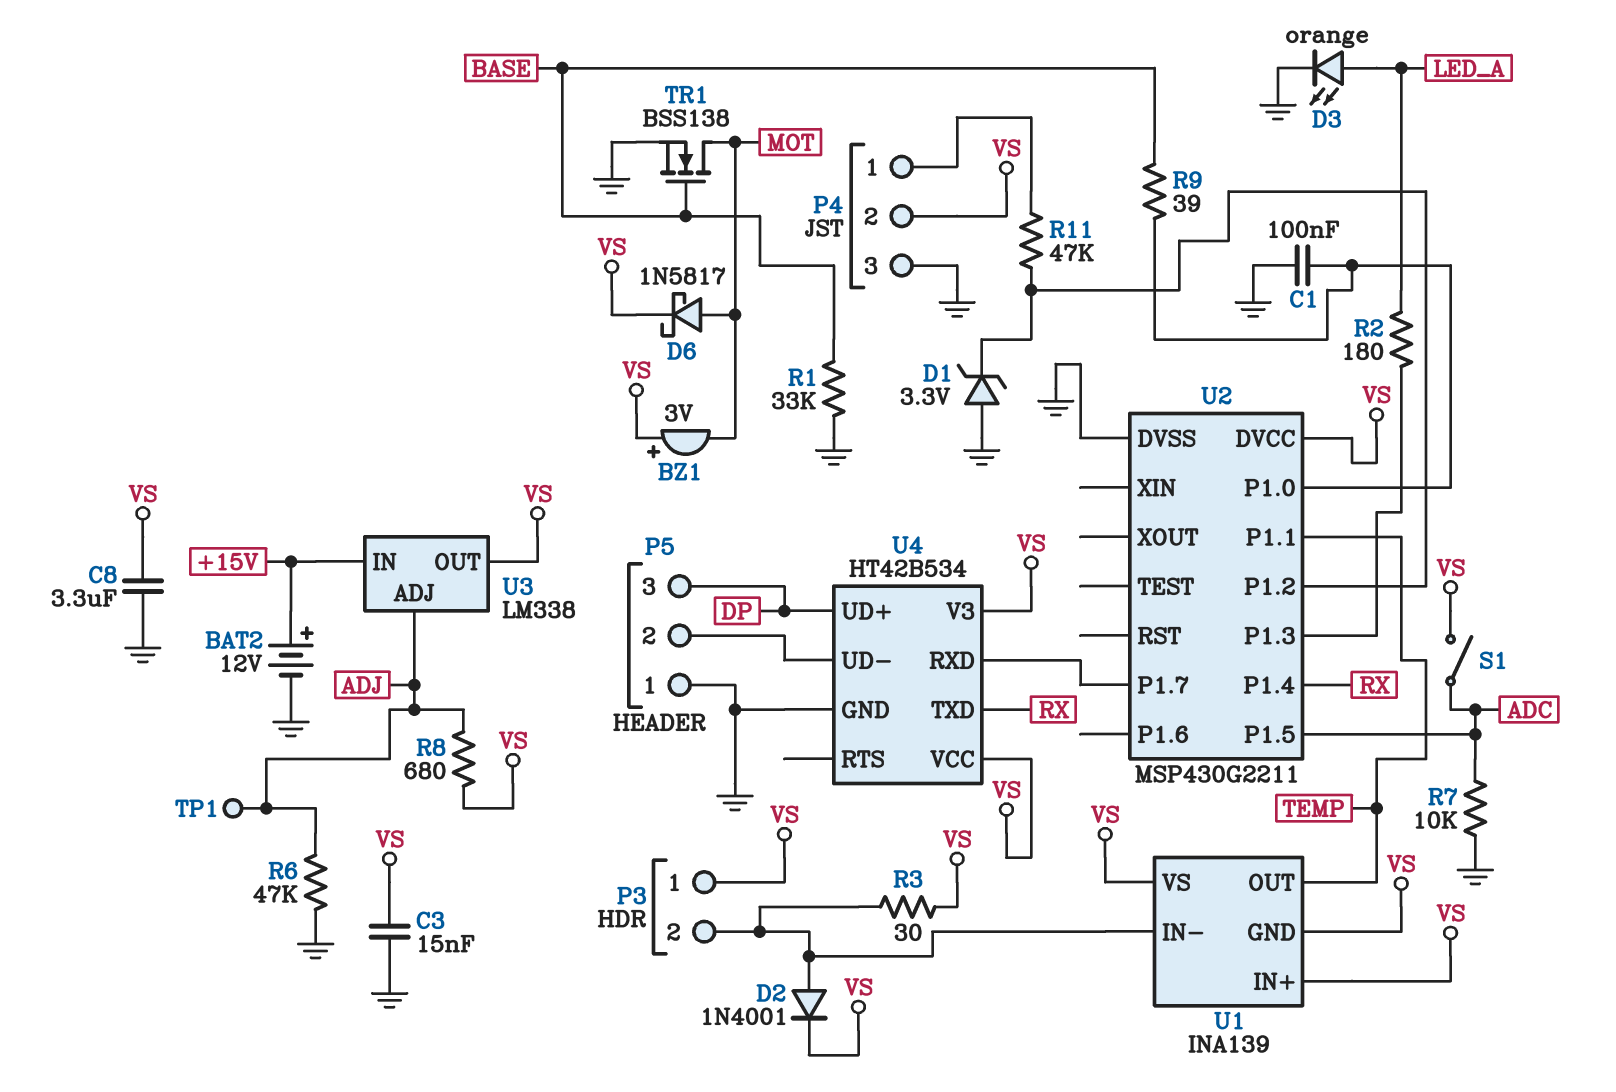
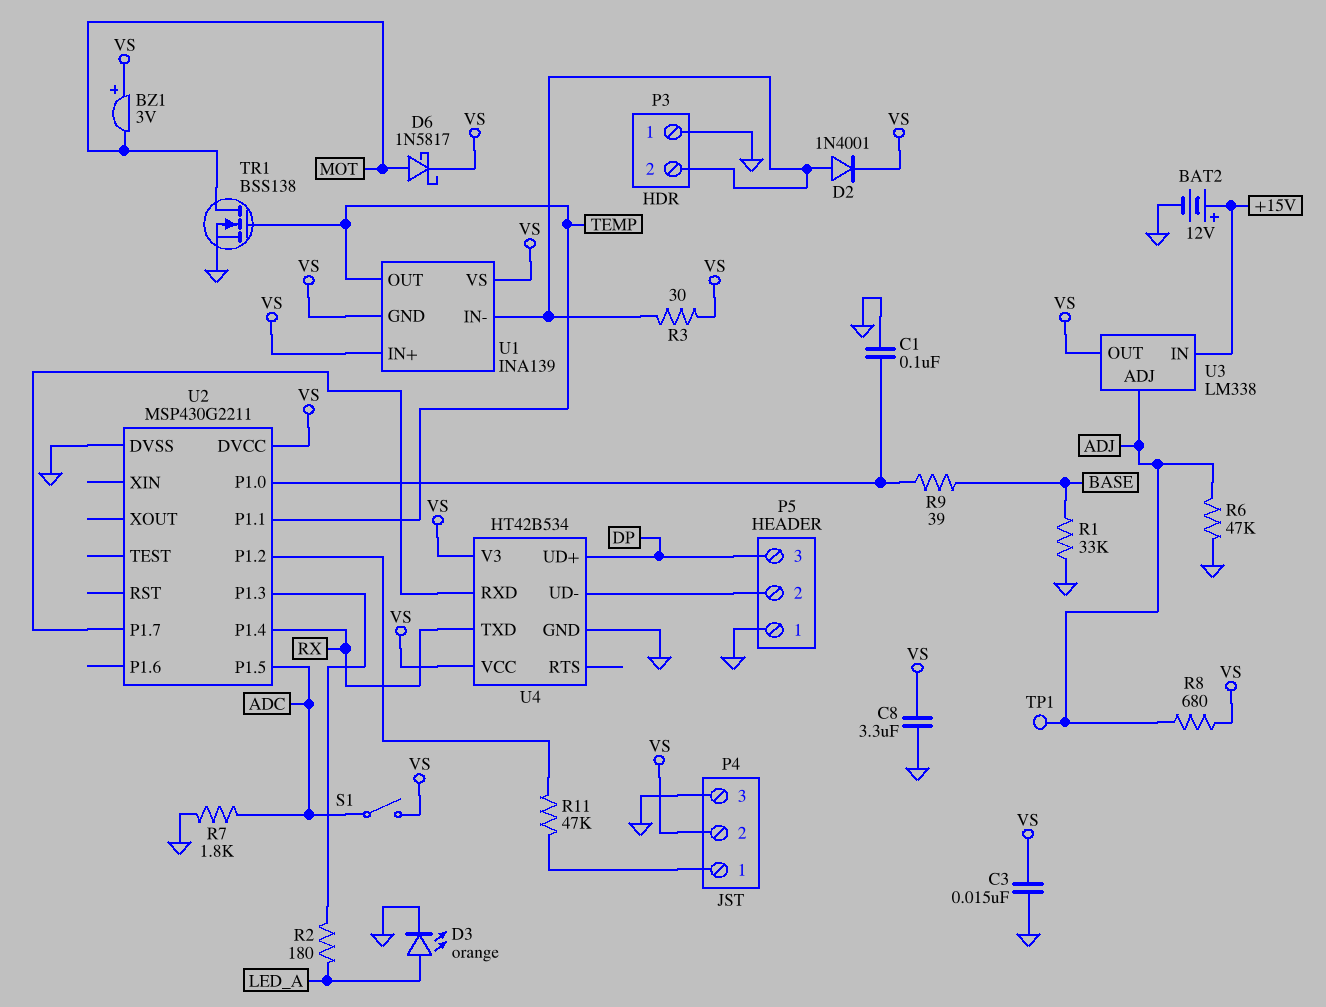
D1: zener 3.3V (A GND, K U2/P1.2) -> none
P3 pin 1: VS -> GND
R7: 10k (ADC, GND) -> 1.8k (ADC, GND)
TR1: NMOS BSS138 (G BASE, D MOT, S GND) -> NMOS BSS138 (G TEMP, D MOT, S GND)

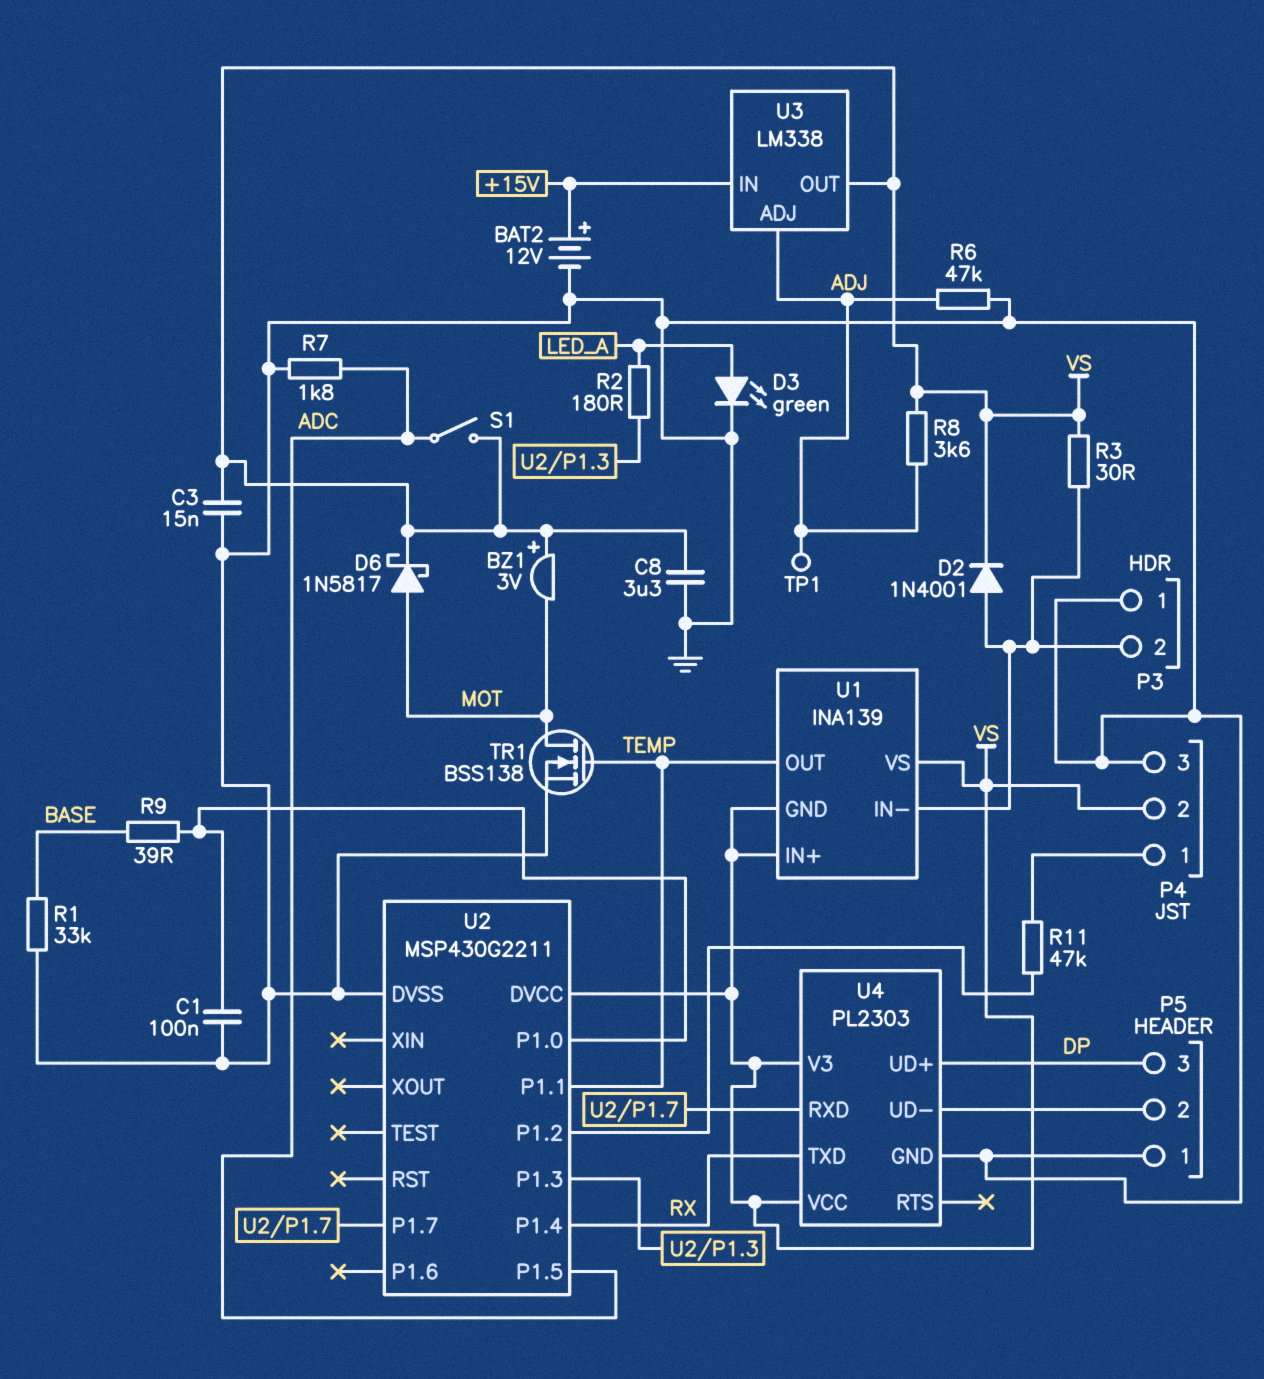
D3: LED orange (A LED_A, K GND) -> LED green (A LED_A, K GND)
R8: 680 (ADJ, VS) -> 3.6k (ADJ, VS)
U4: HT42B534 -> PL2303

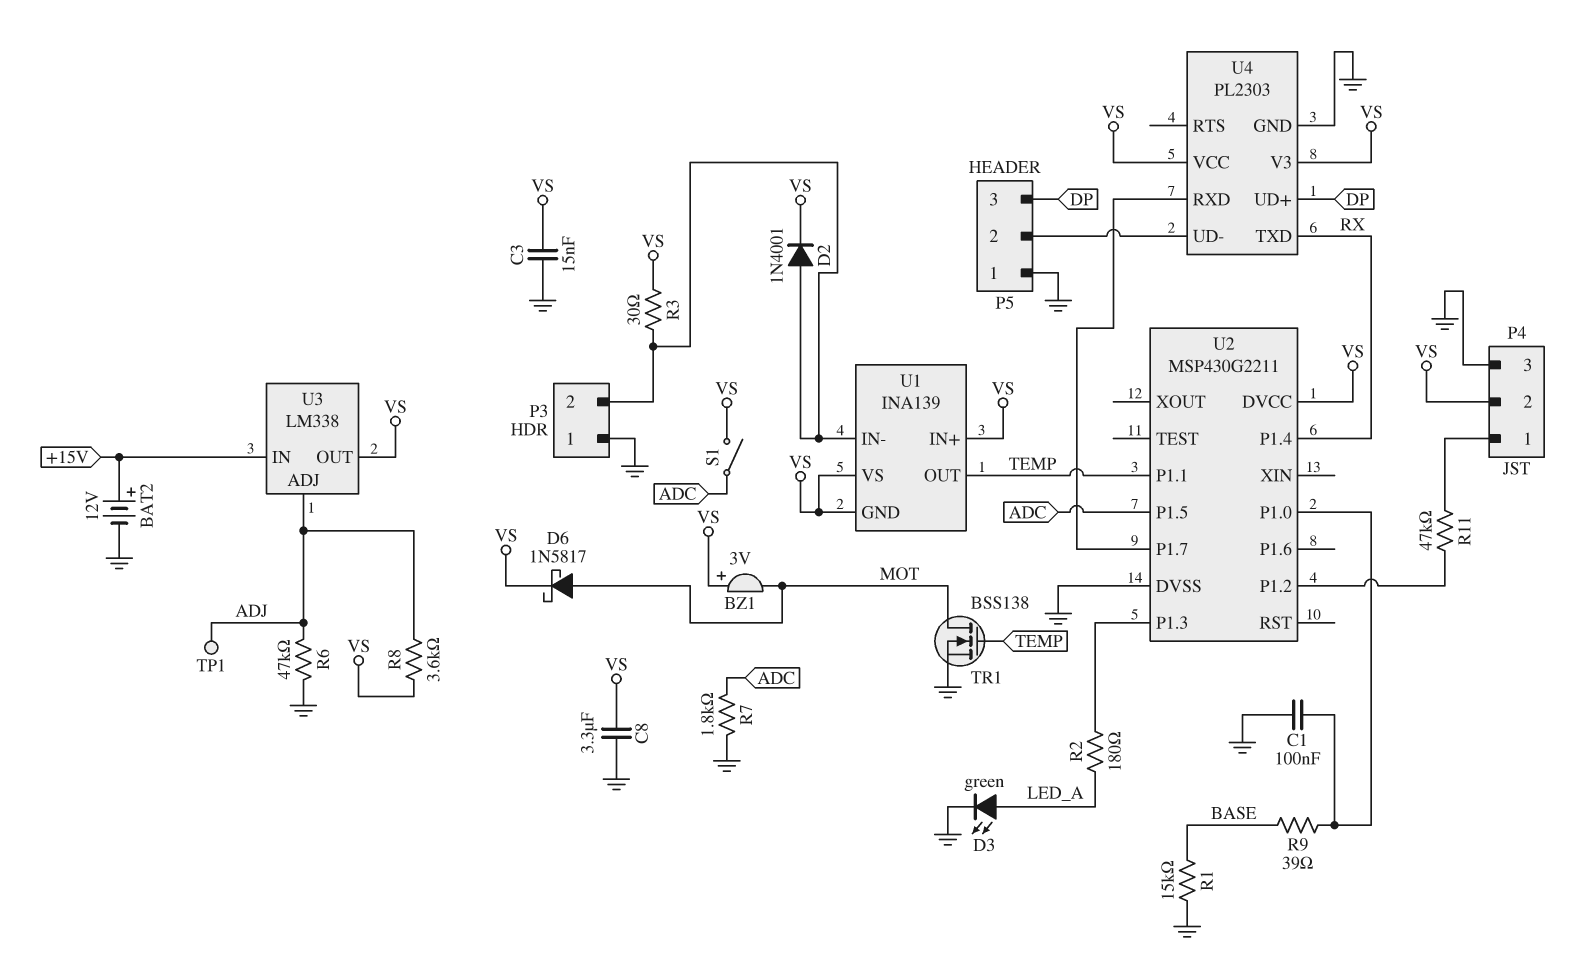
R1: 33k (BASE, GND) -> 15k (BASE, GND)

